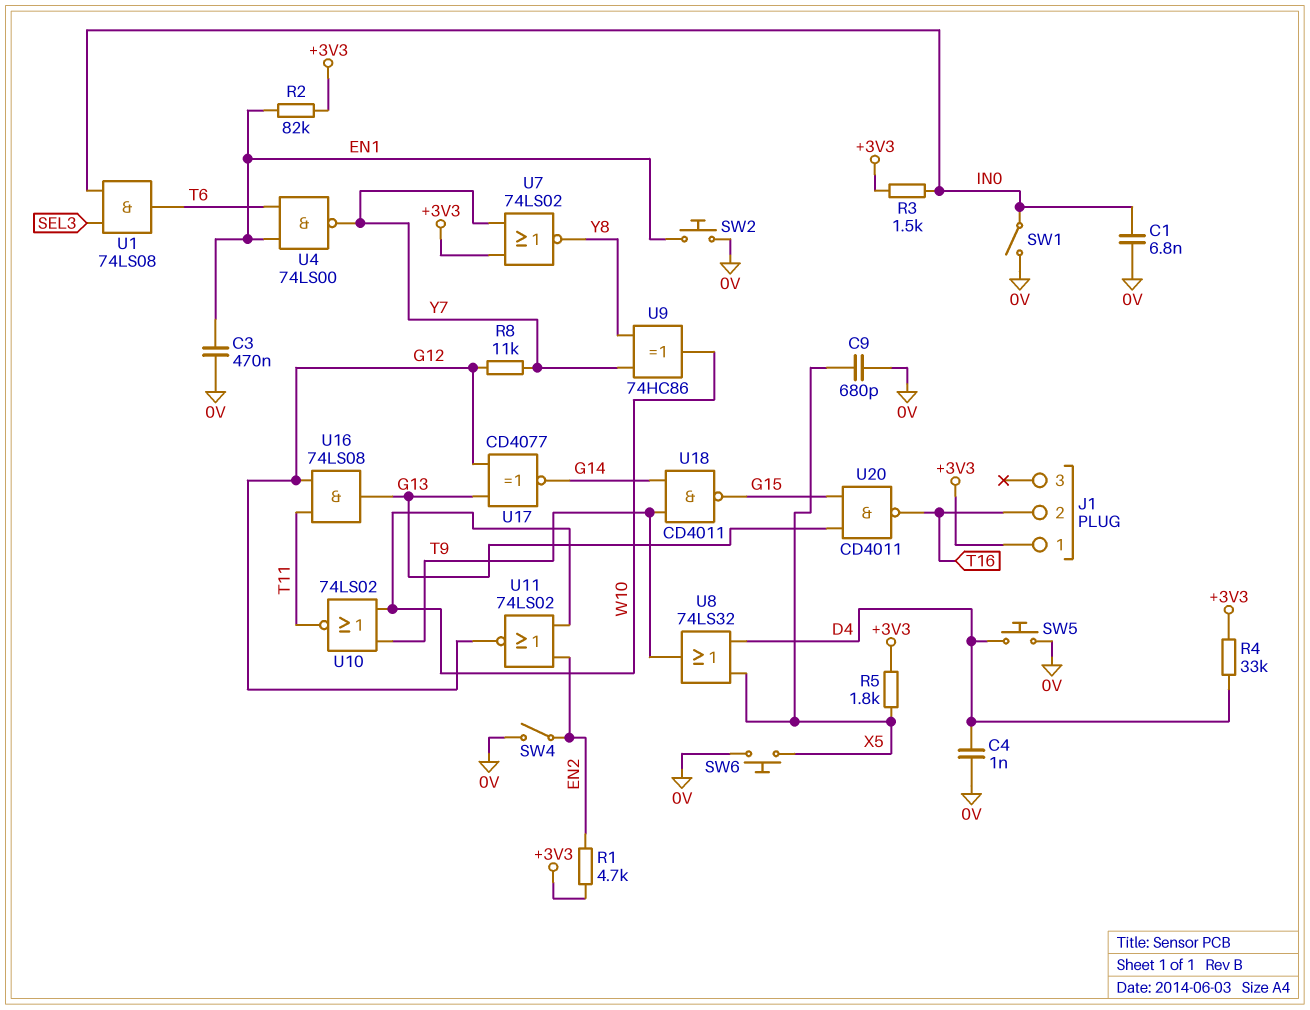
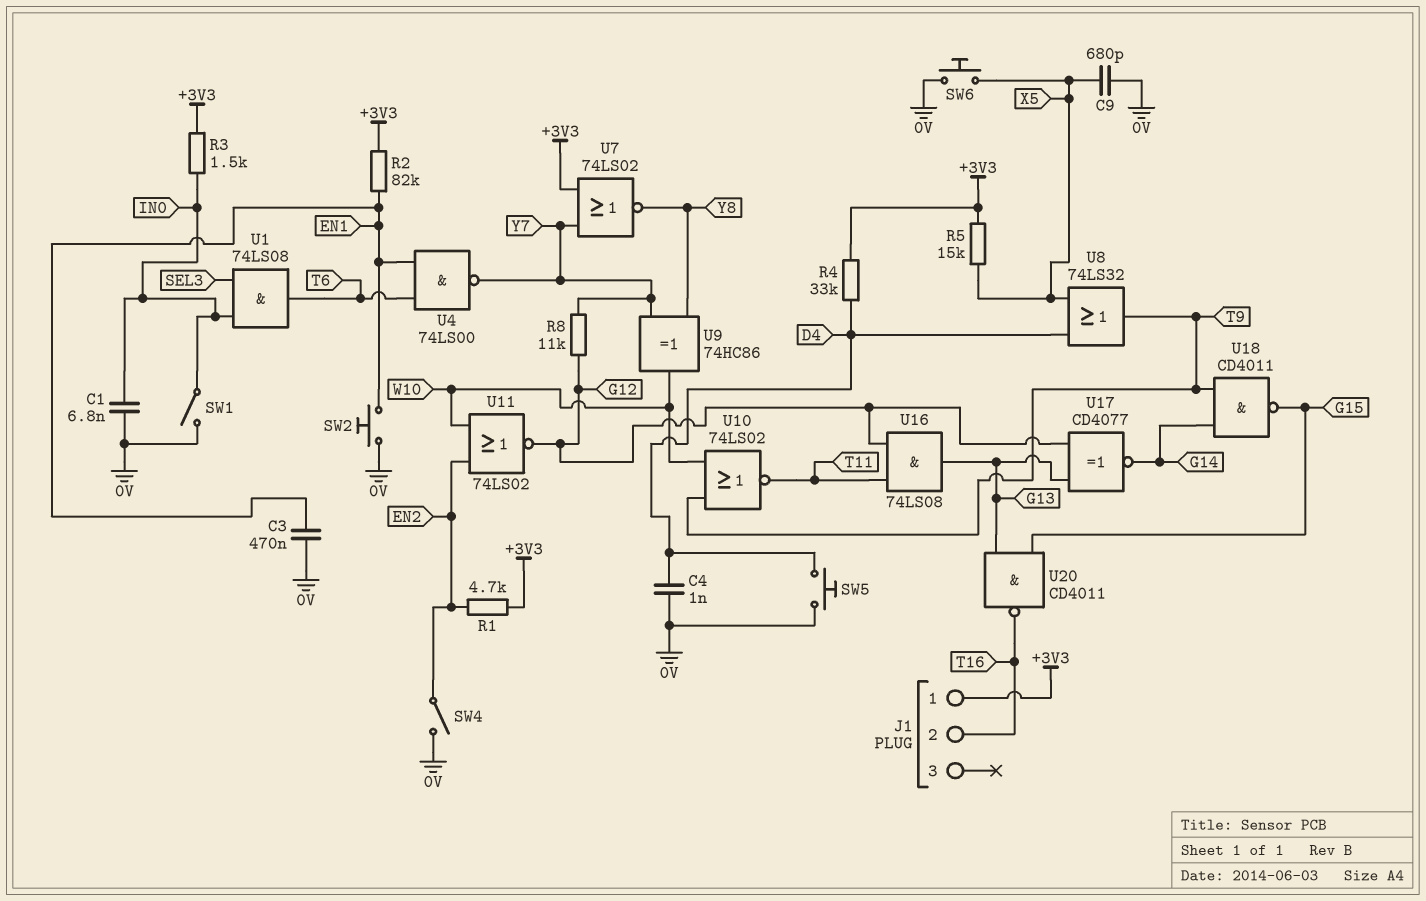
R5: 1.8k (+3V3, X5) -> 15k (+3V3, X5)

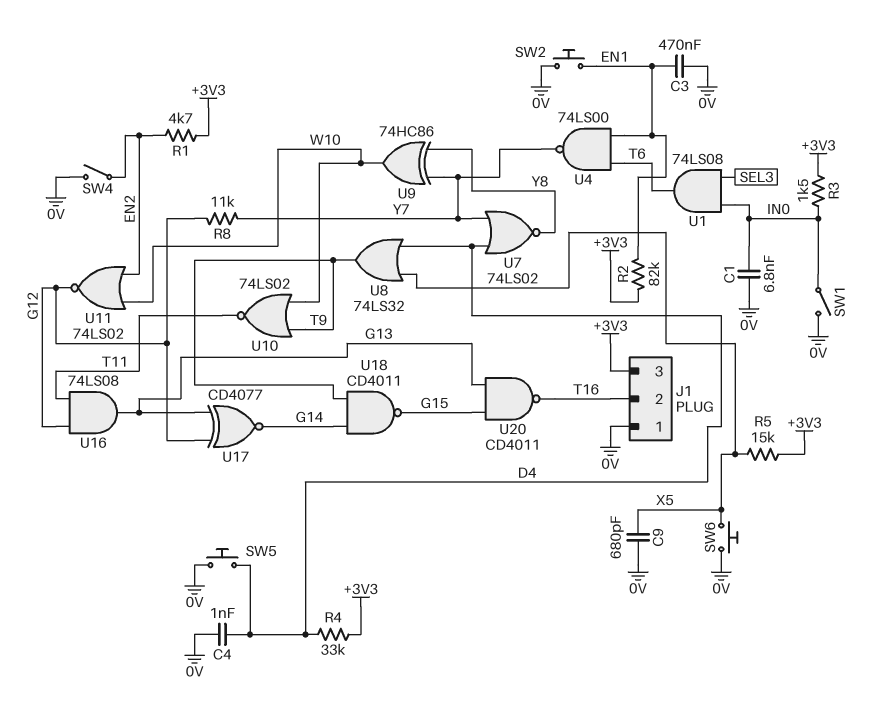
J1 pin 1: +3V3 -> 0V
J1 pin 3: none -> +3V3
U7: NOR 74LS02 (in +3V3, in Y7, out Y8) -> NOR 74LS02 (in D4, in Y7, out Y8)

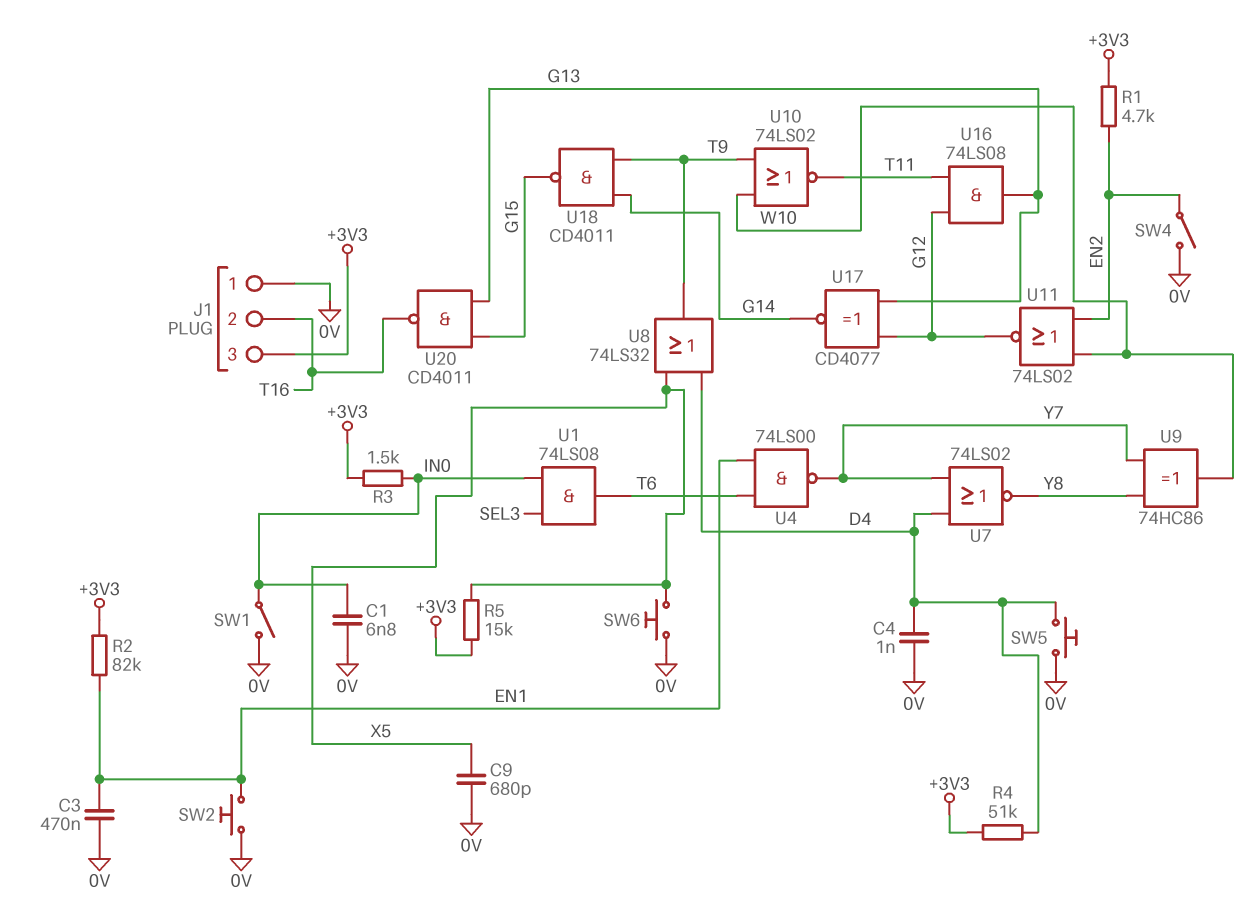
R4: 33k (+3V3, D4) -> 51k (+3V3, D4)
R8: 11k (G12, Y7) -> none

